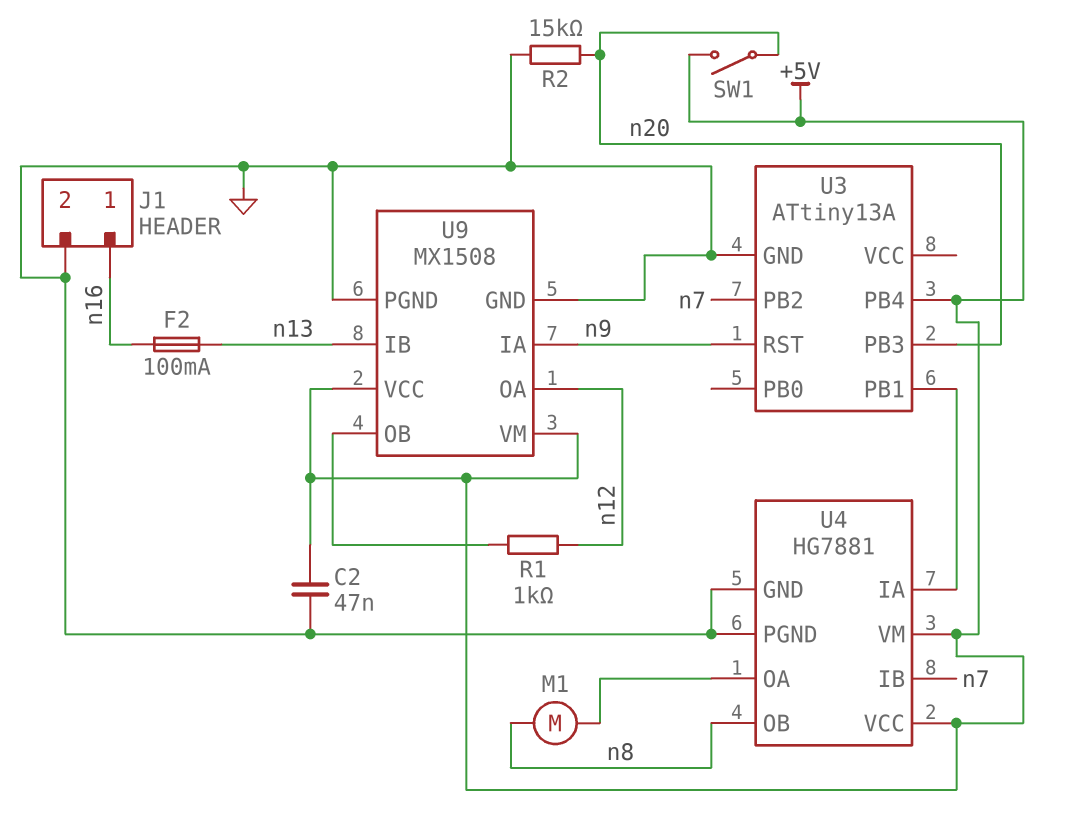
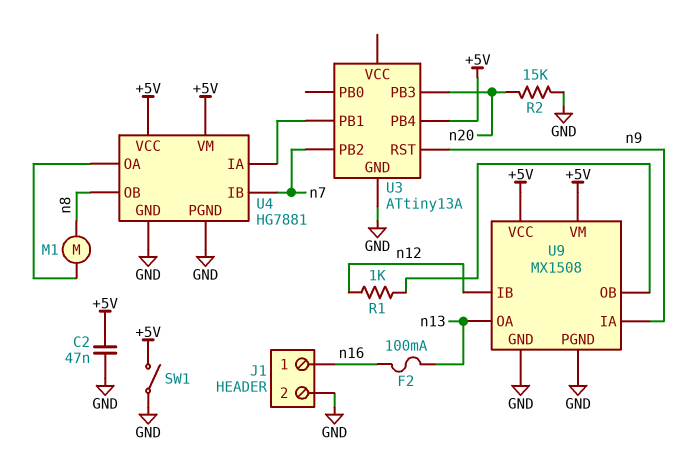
SW1: switch (+5V, n20) -> switch (+5V, GND)
U9 pin IB: n13 -> n12
U9 pin OA: n12 -> n13

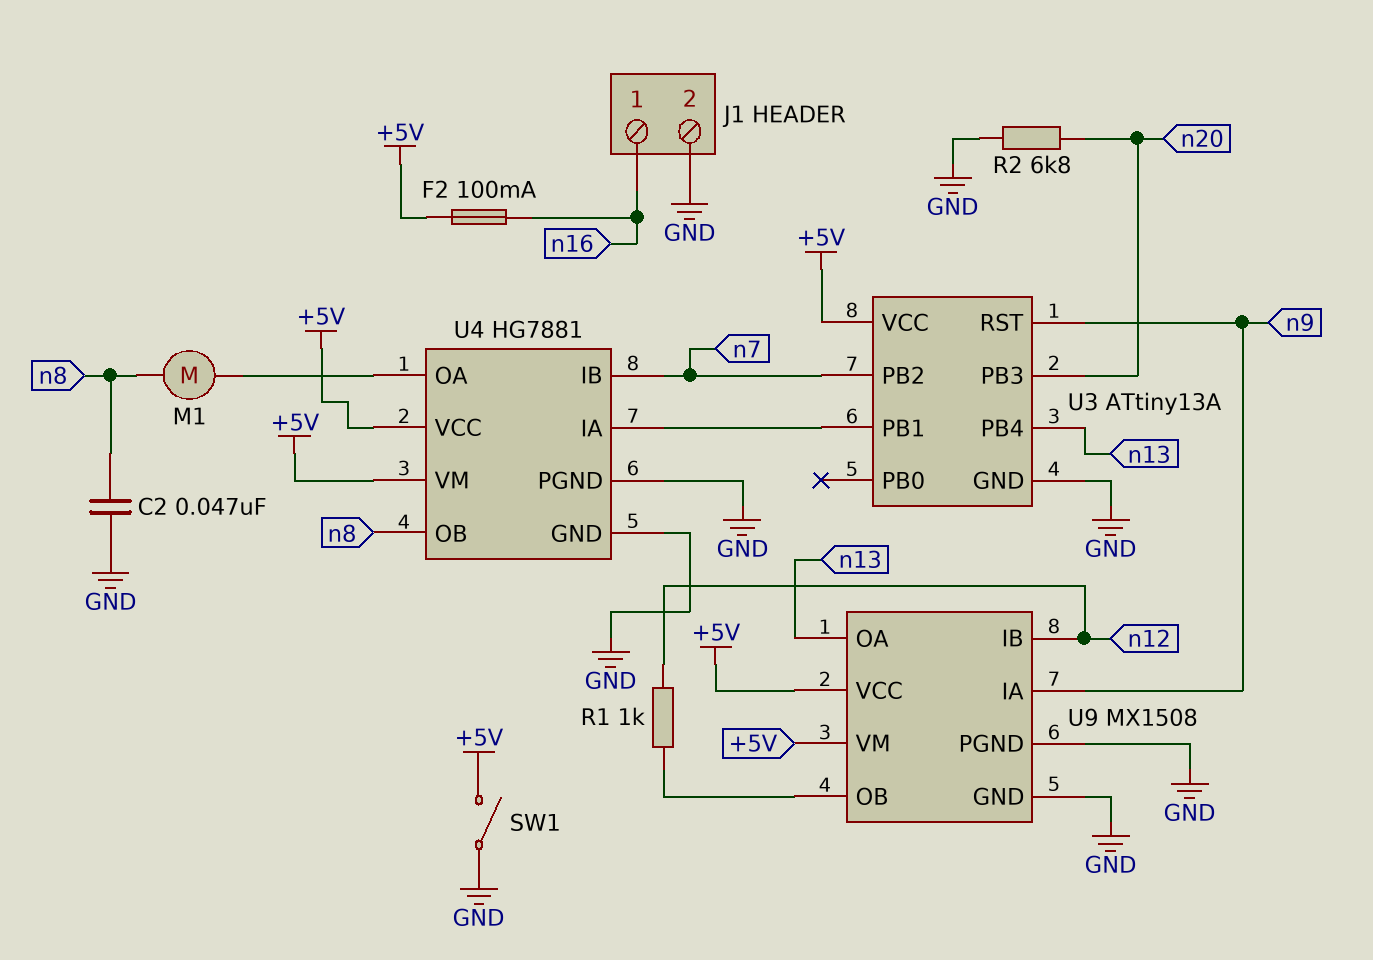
C2: 47nF (+5V, GND) -> 47nF (GND, n8)
F2: 100mA (n13, n16) -> 100mA (+5V, n16)
R2: 15k (GND, n20) -> 6.8k (GND, n20)
U3 pin PB4: +5V -> n13
U3 pin VCC: none -> +5V

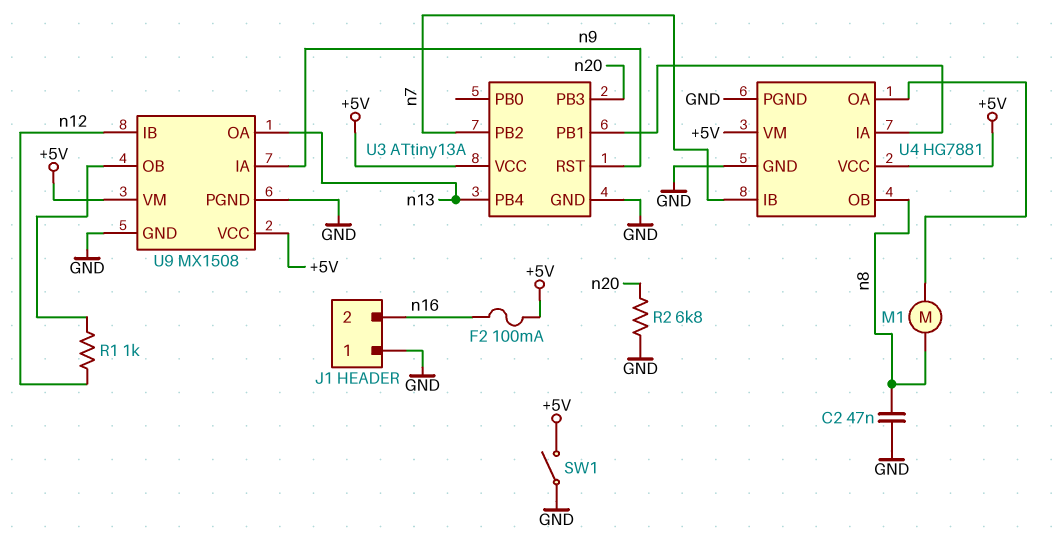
J1 pin 1: n16 -> GND
J1 pin 2: GND -> n16

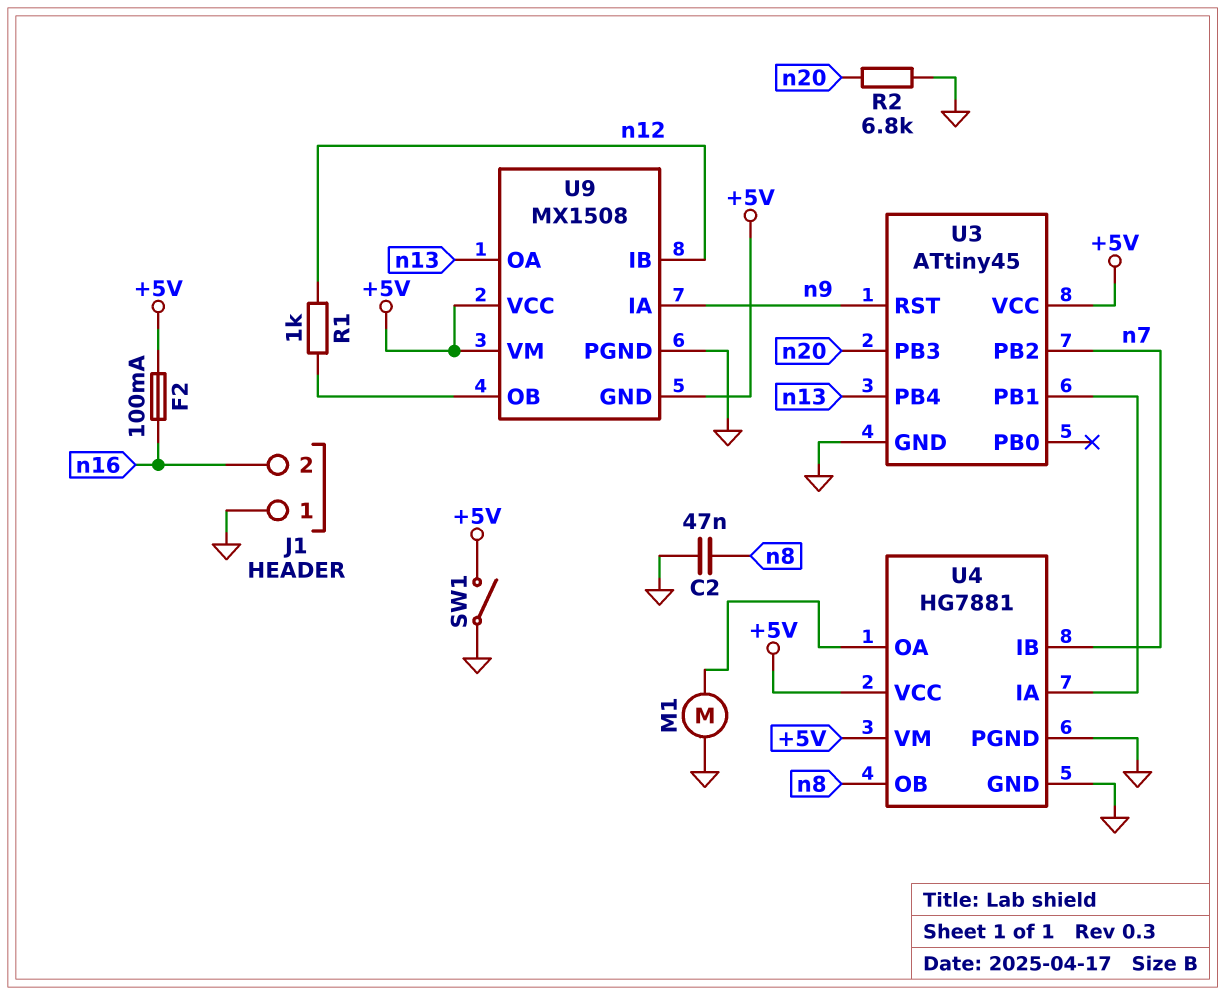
M1: motor (U4/OA, n8) -> motor (GND, U4/OA)
U3: ATtiny13A -> ATtiny45
U9 pin GND: GND -> +5V

